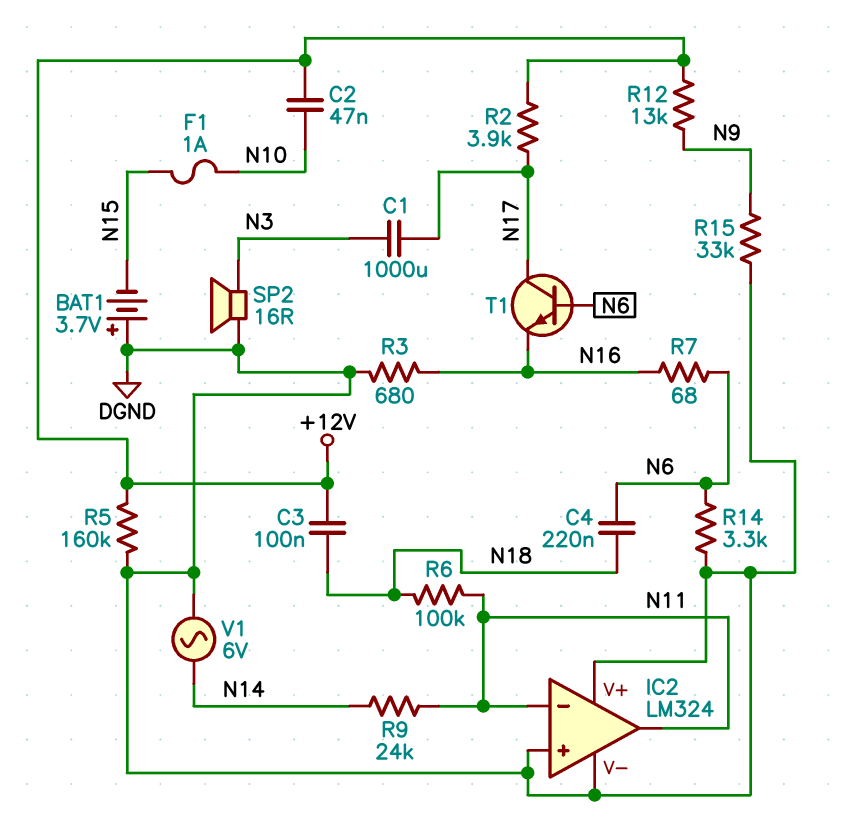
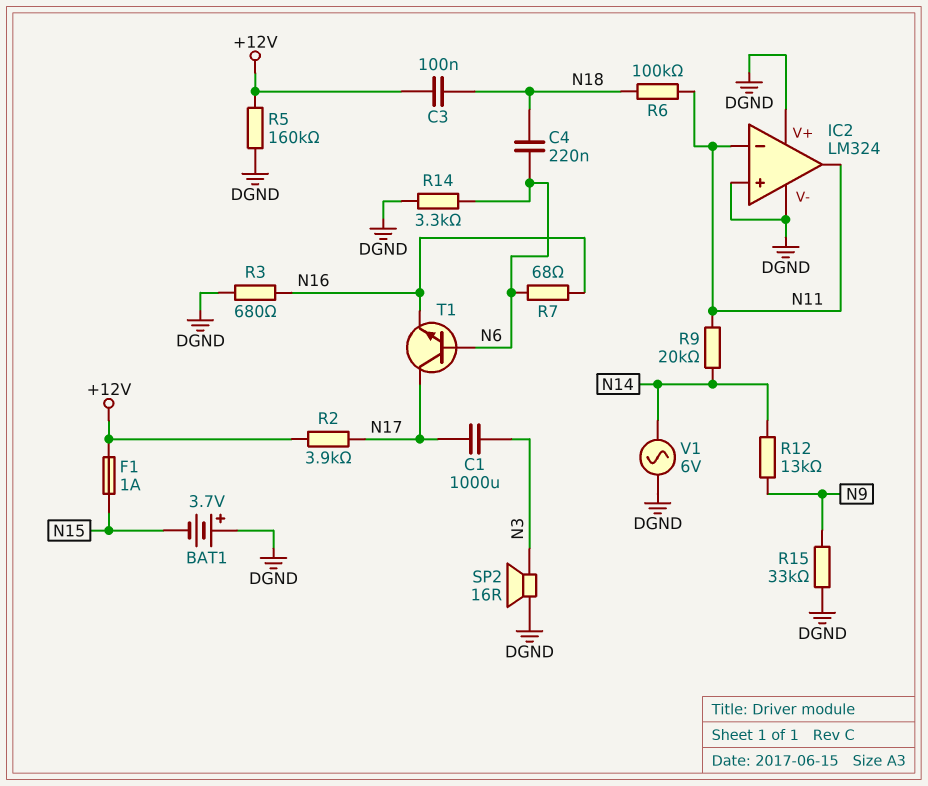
C2: 47nF (+12V, N10) -> none
F1: 1A (N10, N15) -> 1A (+12V, N15)
R9: 24k (N11, N14) -> 20k (N11, N14)
R12: 13k (+12V, N9) -> 13k (N9, N14)

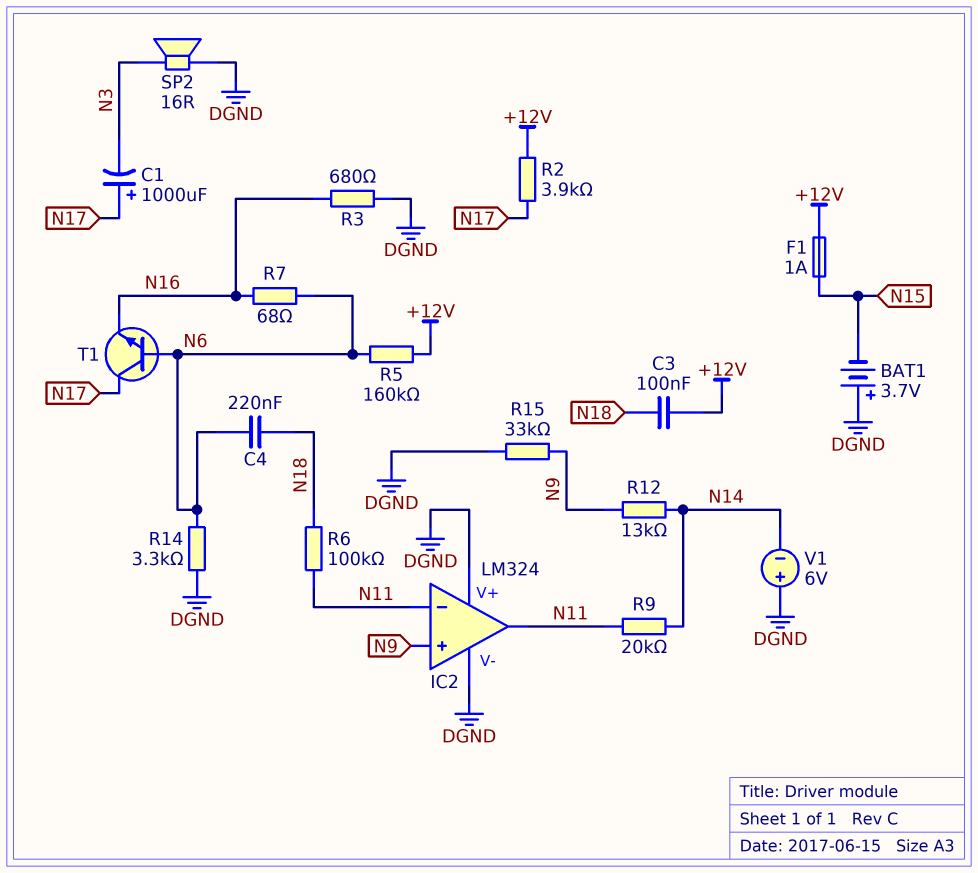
C1: 1000uF (N3, N17) -> 1000uF (plus N17, minus N3)
IC2 pin in+: DGND -> N9
R5: 160k (+12V, DGND) -> 160k (+12V, N6)
V1: AC 6V (DGND, N14) -> 6V (plus DGND, minus N14)

